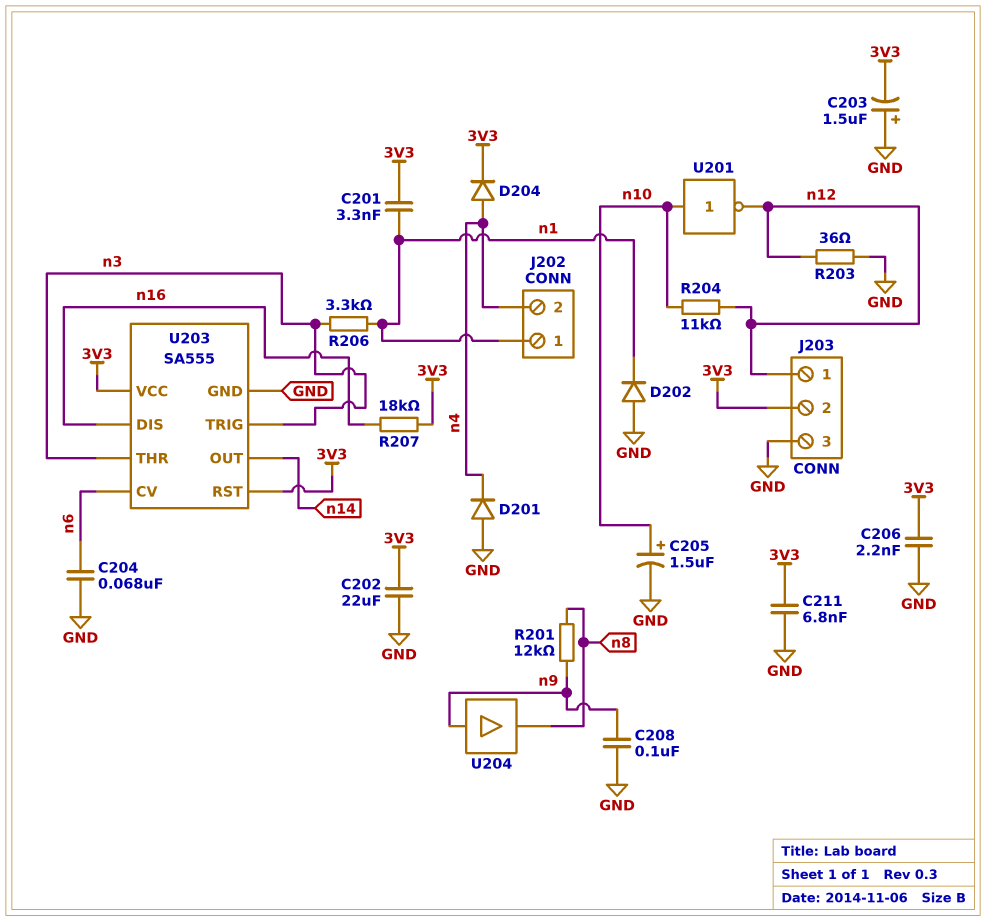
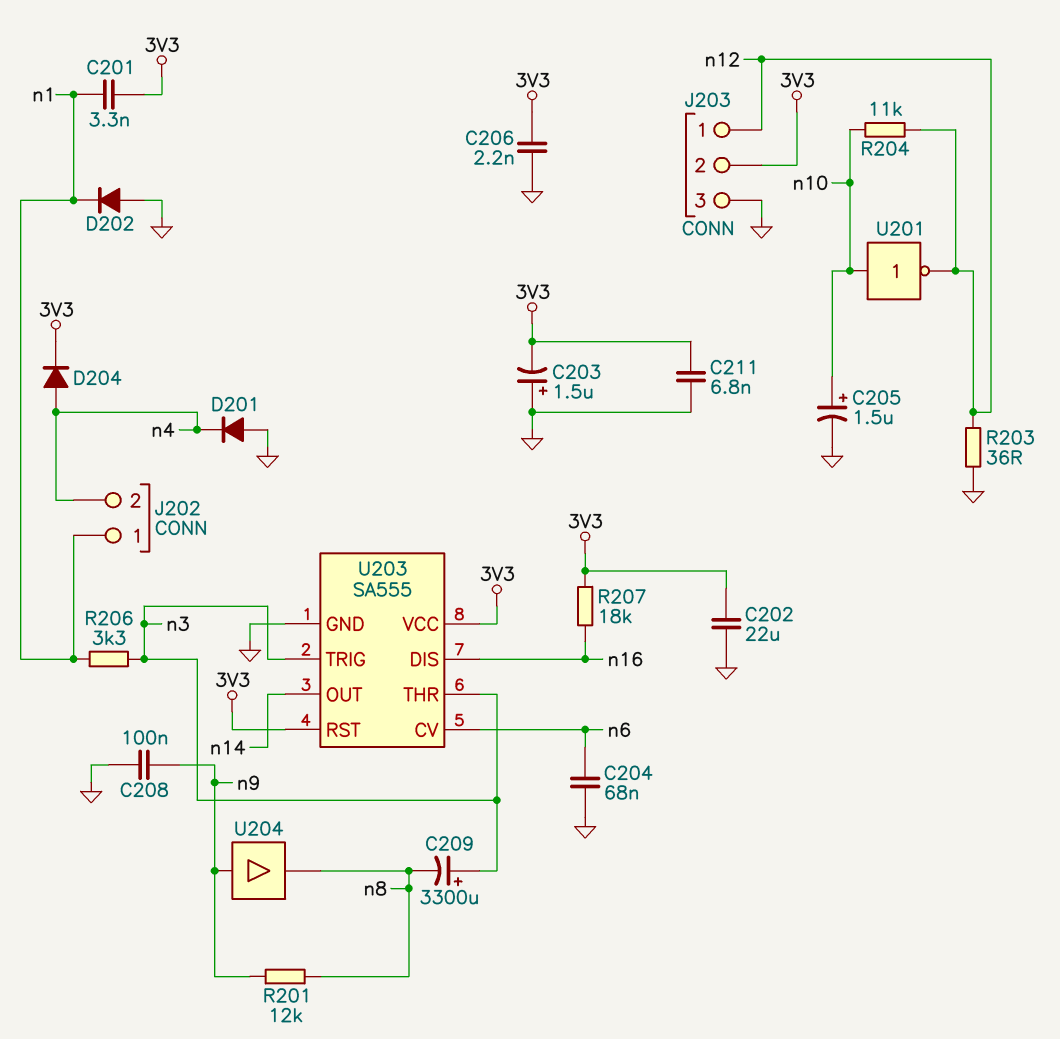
C209: none -> 3300uF (plus n3, minus n8)

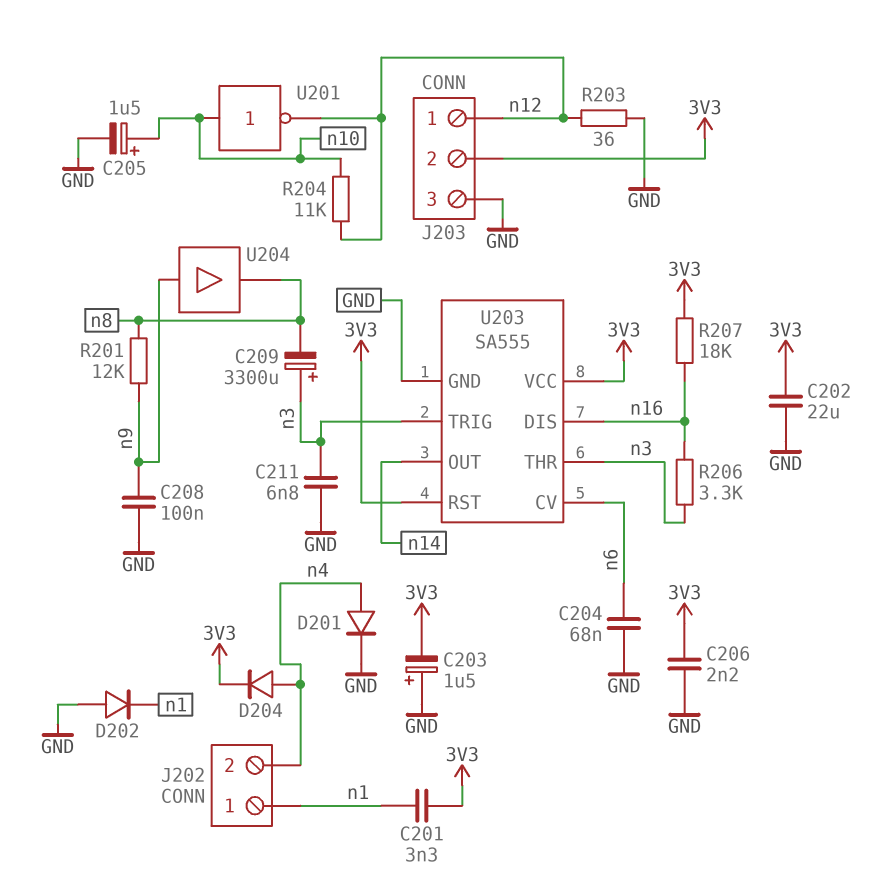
C211: 6.8nF (3V3, GND) -> 6.8nF (GND, n3)
D201: diode (A GND, K n4) -> diode (A n4, K GND)
R206: 3.3k (n1, n3) -> 3.3k (n3, n16)

